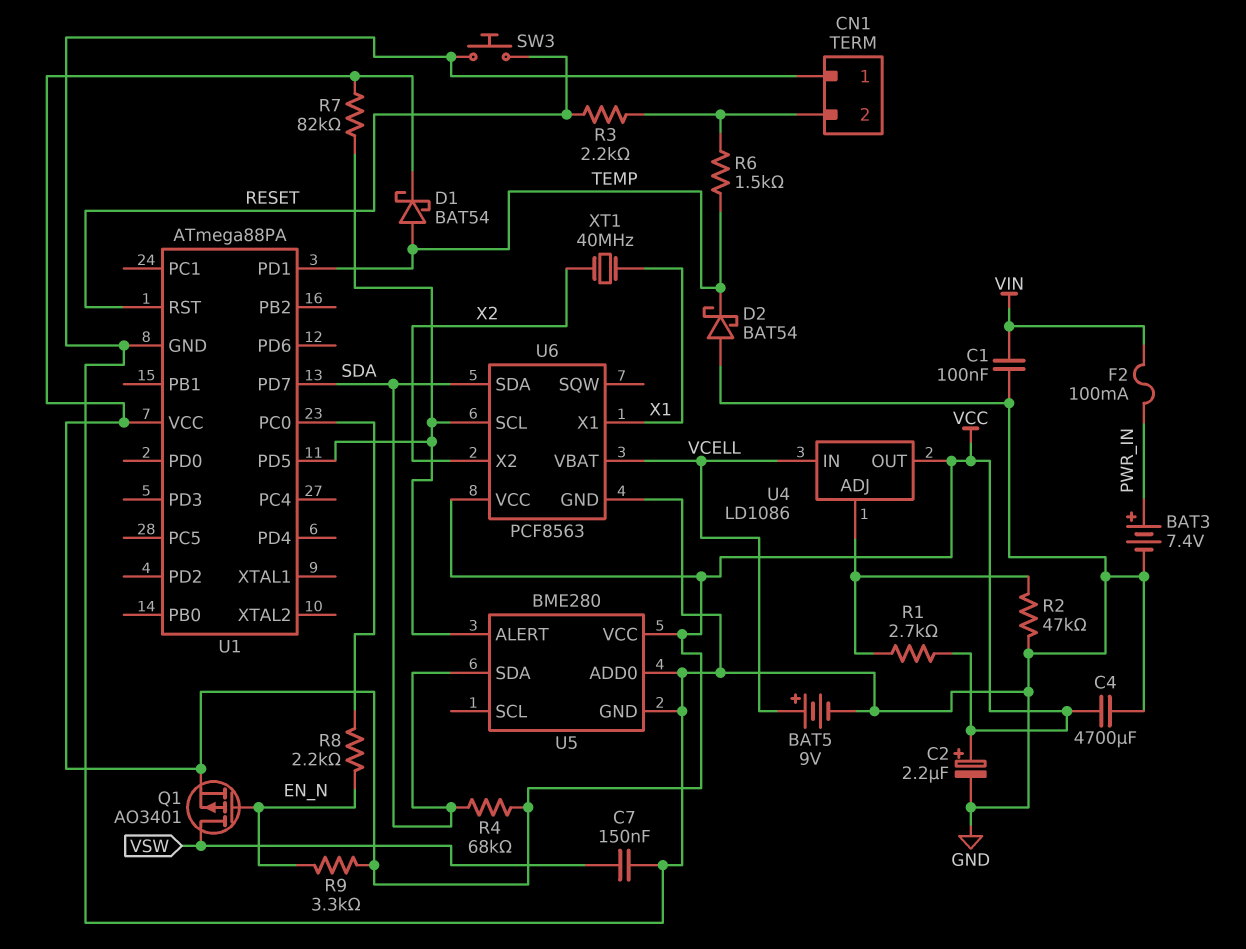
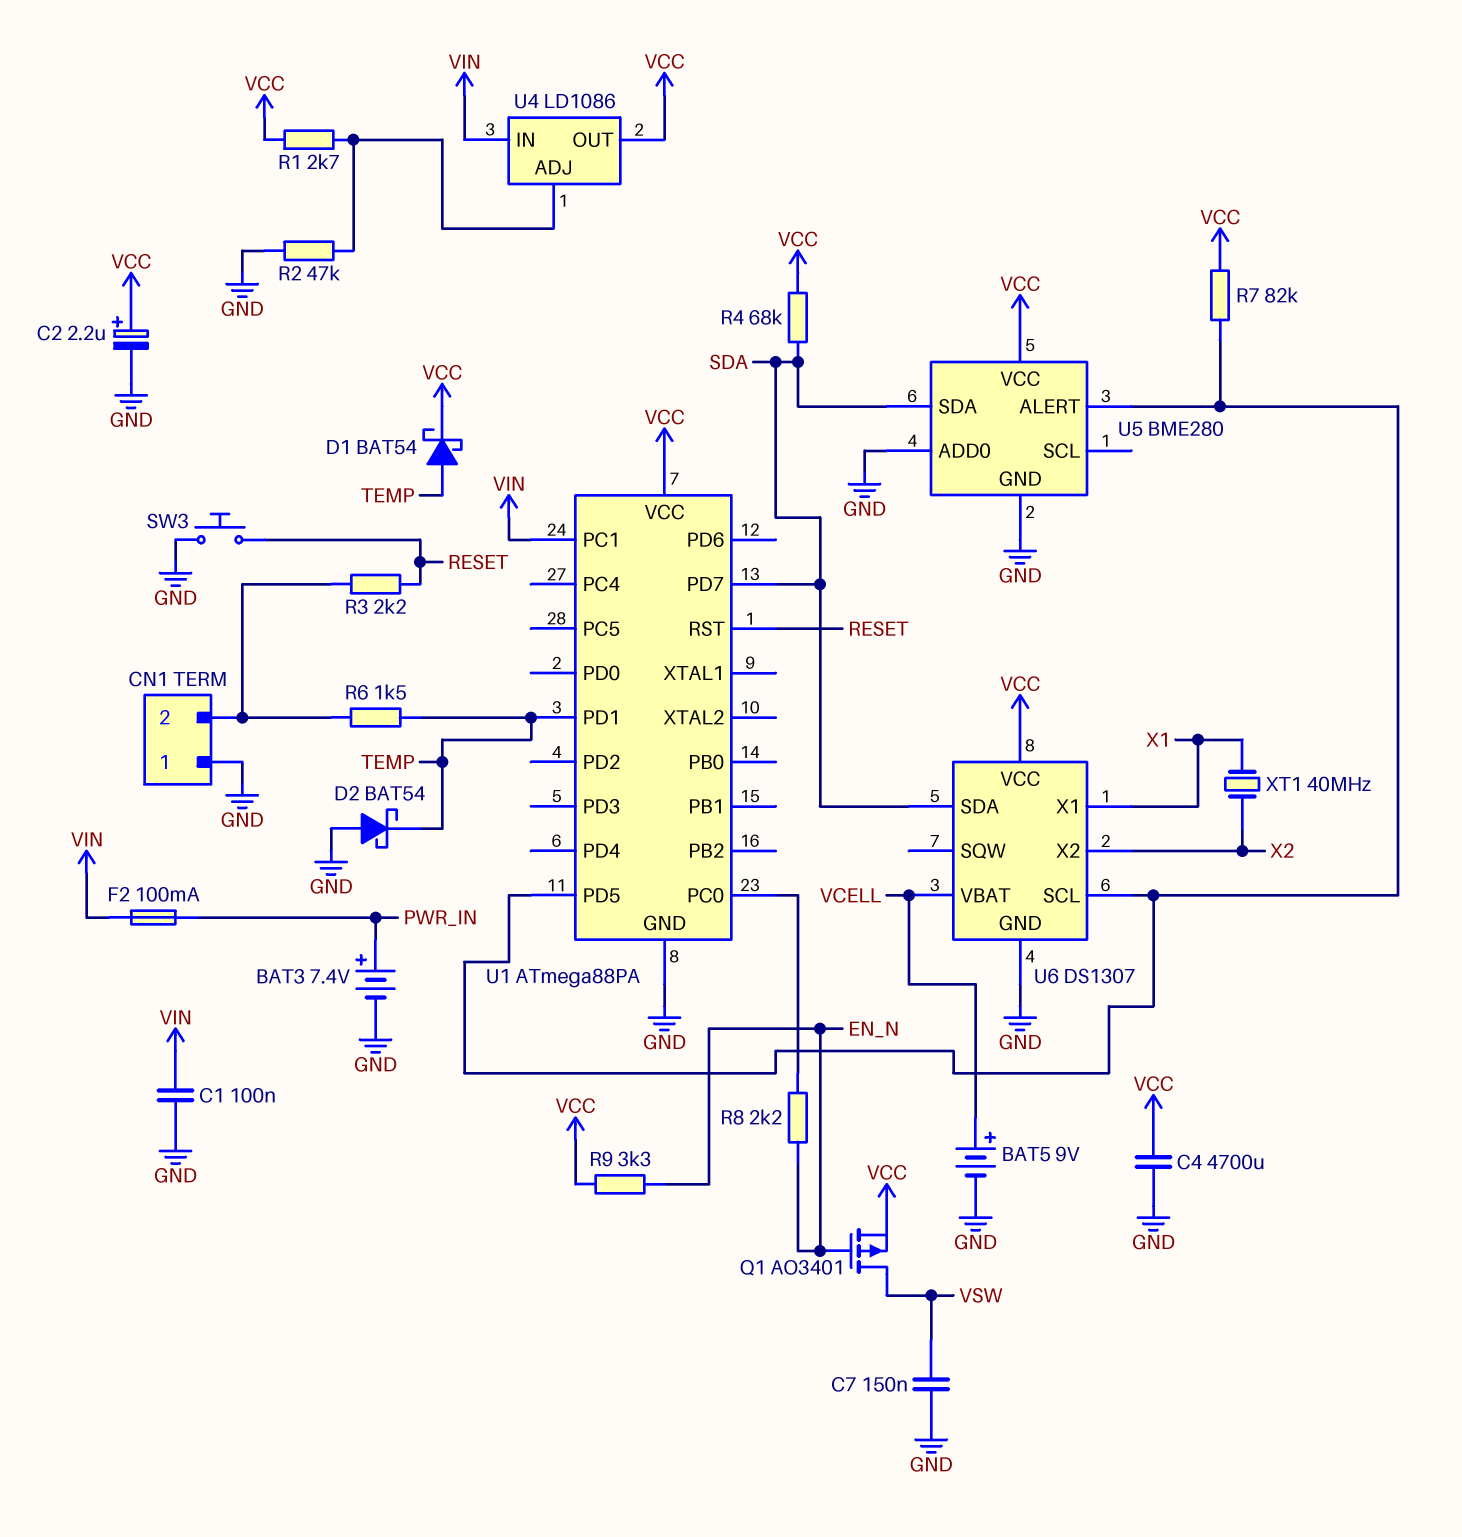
U1 pin PC1: none -> VIN
U4 pin IN: VCELL -> VIN
U6: PCF8563 -> DS1307

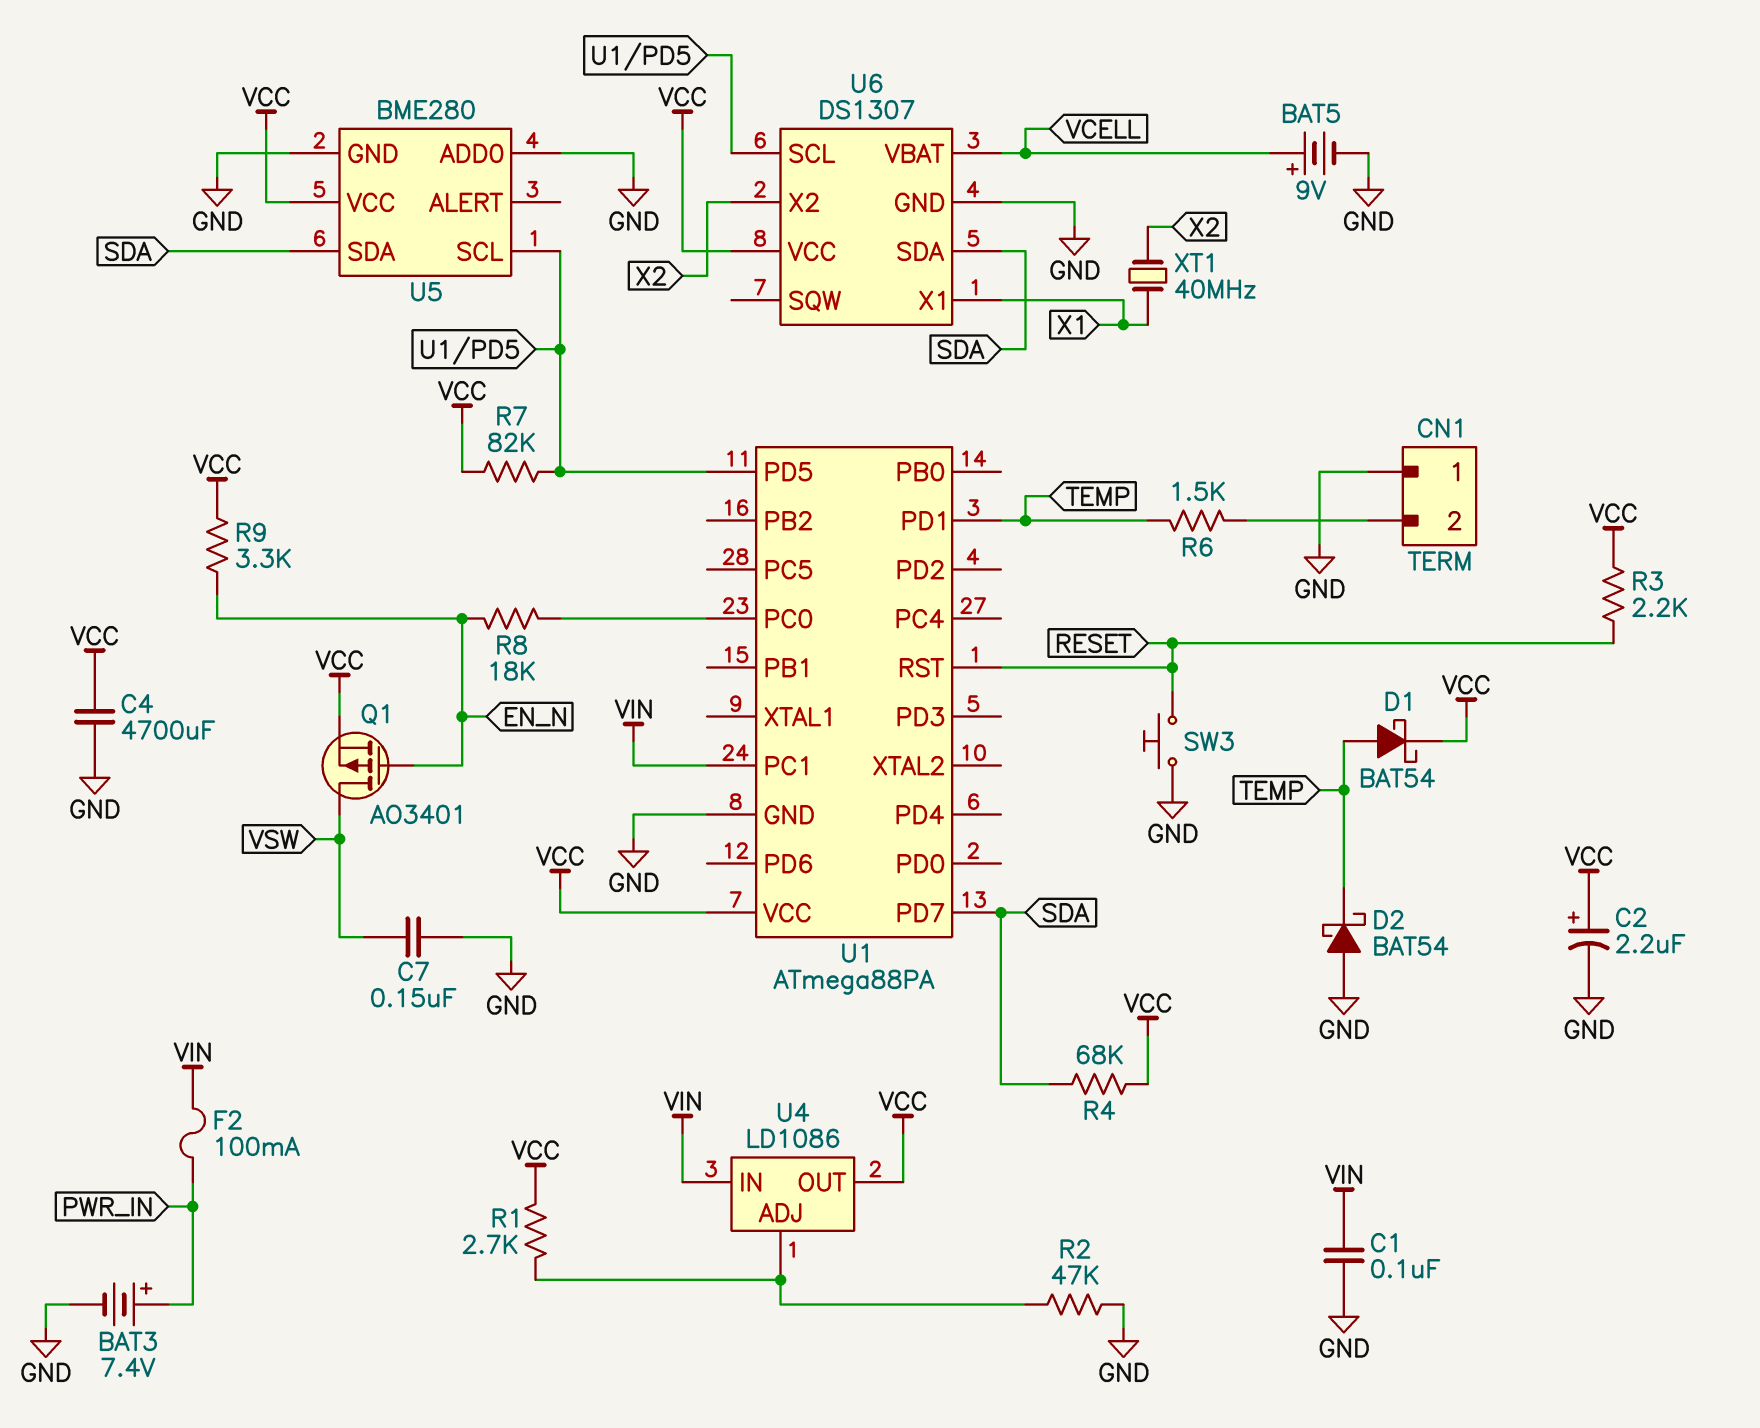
R3: 2.2k (CN1/2, RESET) -> 2.2k (RESET, VCC)
R8: 2.2k (EN_N, U1/PC0) -> 18k (EN_N, U1/PC0)
U5 pin ALERT: U1/PD5 -> none
U5 pin SCL: none -> U1/PD5

